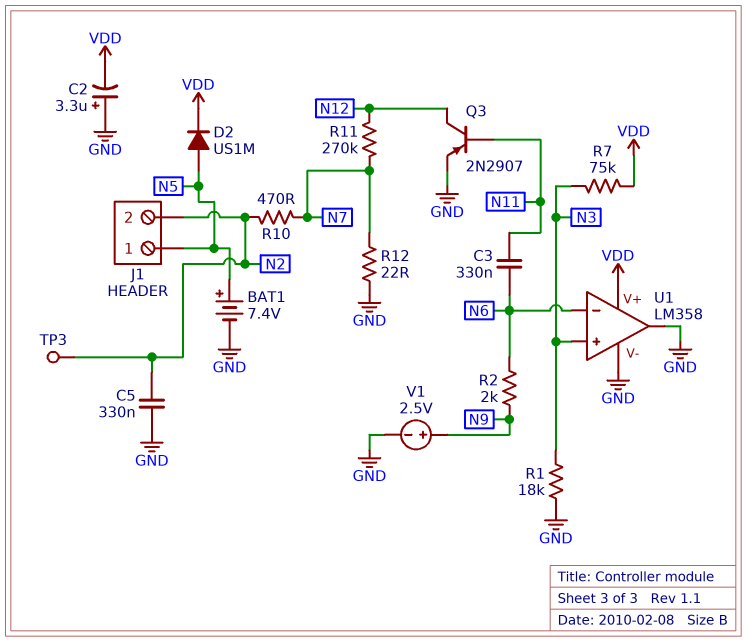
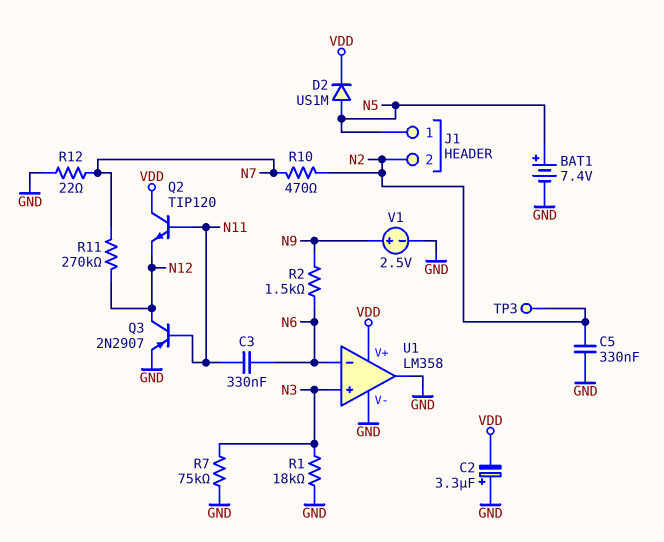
Q2: none -> NPN TIP120 (B N11, C VDD, E N12)
R2: 2k (N6, N9) -> 1.5k (N6, N9)
R7: 75k (N3, VDD) -> 75k (GND, N3)

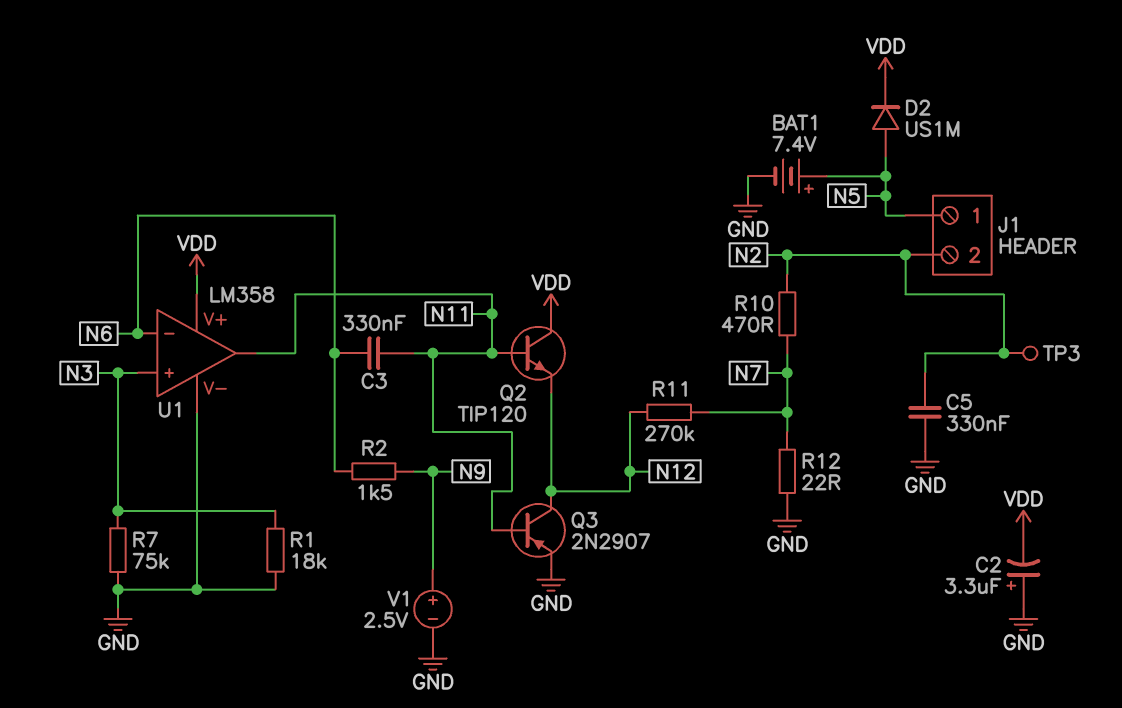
U1 pin out: GND -> N11

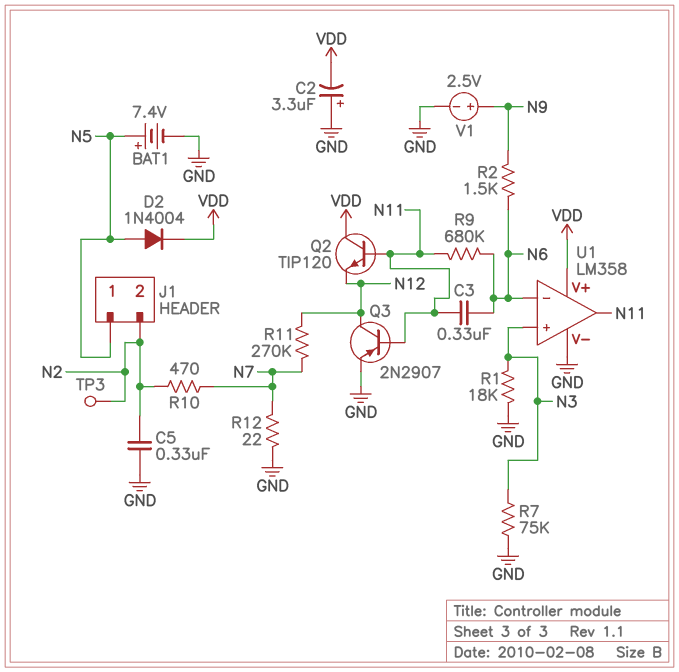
D2: diode US1M (A N5, K VDD) -> diode 1N4004 (A N5, K VDD)
R9: none -> 680k (N6, N11)

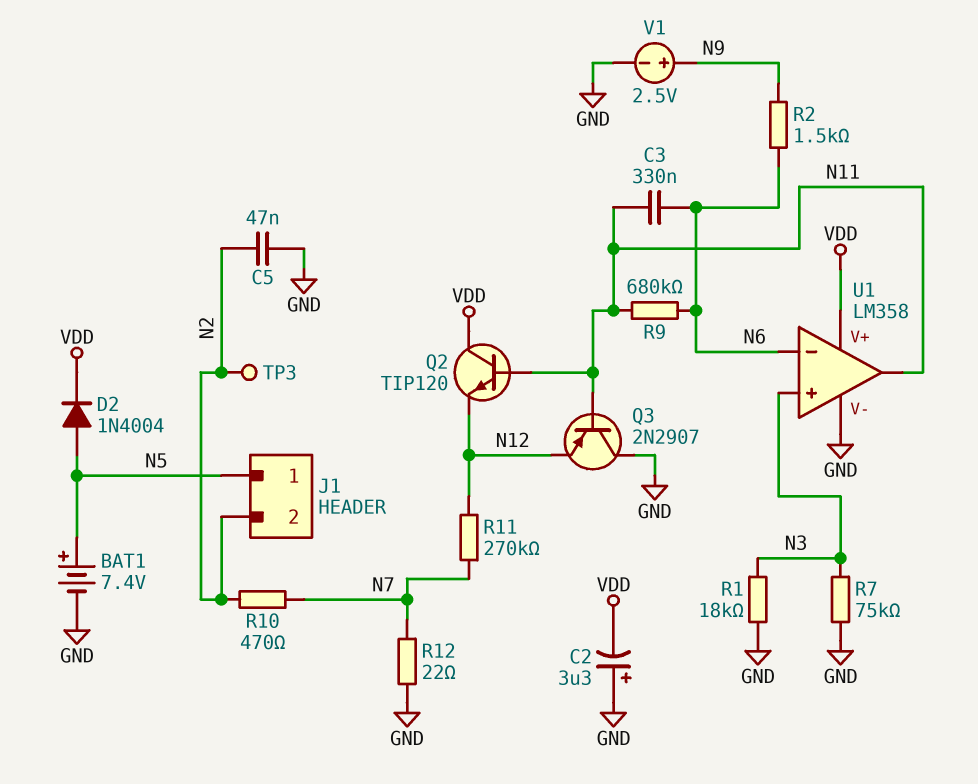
C5: 330nF (GND, N2) -> 47nF (GND, N2)
Q3: PNP 2N2907 (B N11, C N12, E GND) -> PNP 2N2907 (B N11, C GND, E N12)

